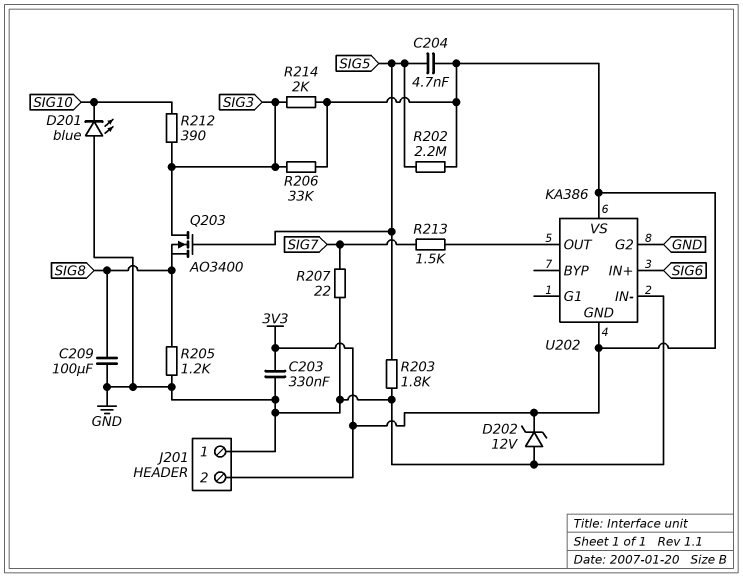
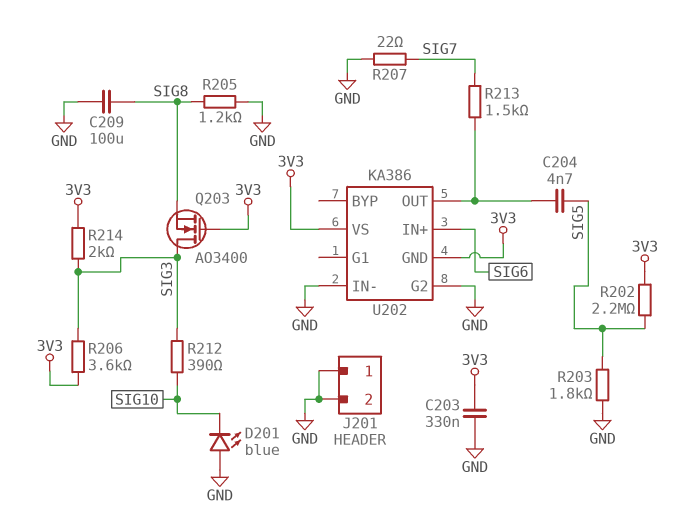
C204: 4.7nF (3V3, SIG5) -> 4.7nF (SIG5, U202/OUT)
D202: zener 12V (A GND, K 3V3) -> none
J201 pin 2: 3V3 -> GND
Q203: NMOS AO3400 (G SIG5, D SIG3, S SIG8) -> NMOS AO3400 (G 3V3, D SIG3, S SIG8)
R206: 33k (3V3, SIG3) -> 3.6k (3V3, SIG3)

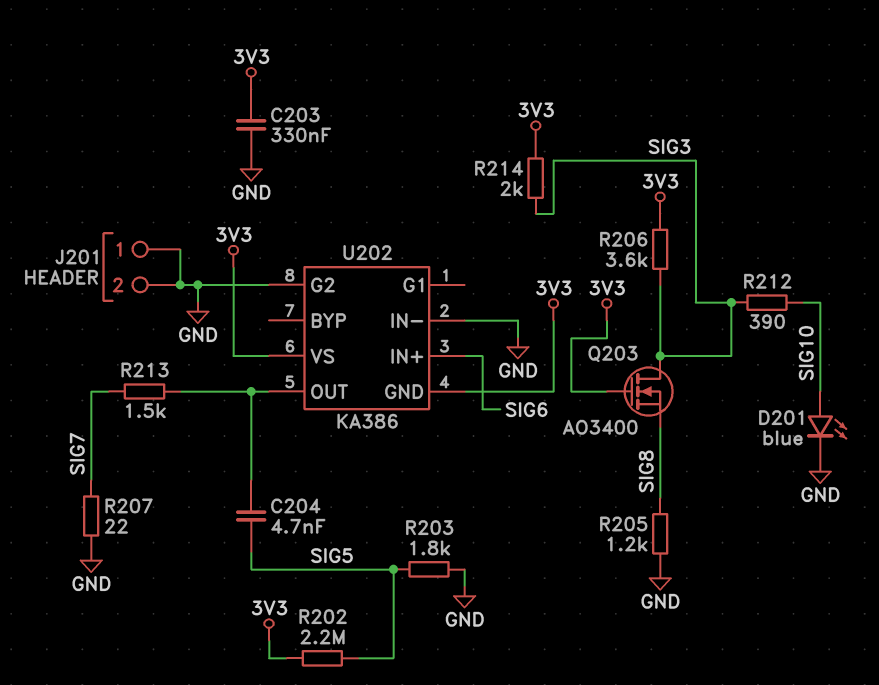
C209: 100uF (GND, SIG8) -> none
D201: LED blue (A GND, K SIG10) -> LED blue (A SIG10, K GND)

